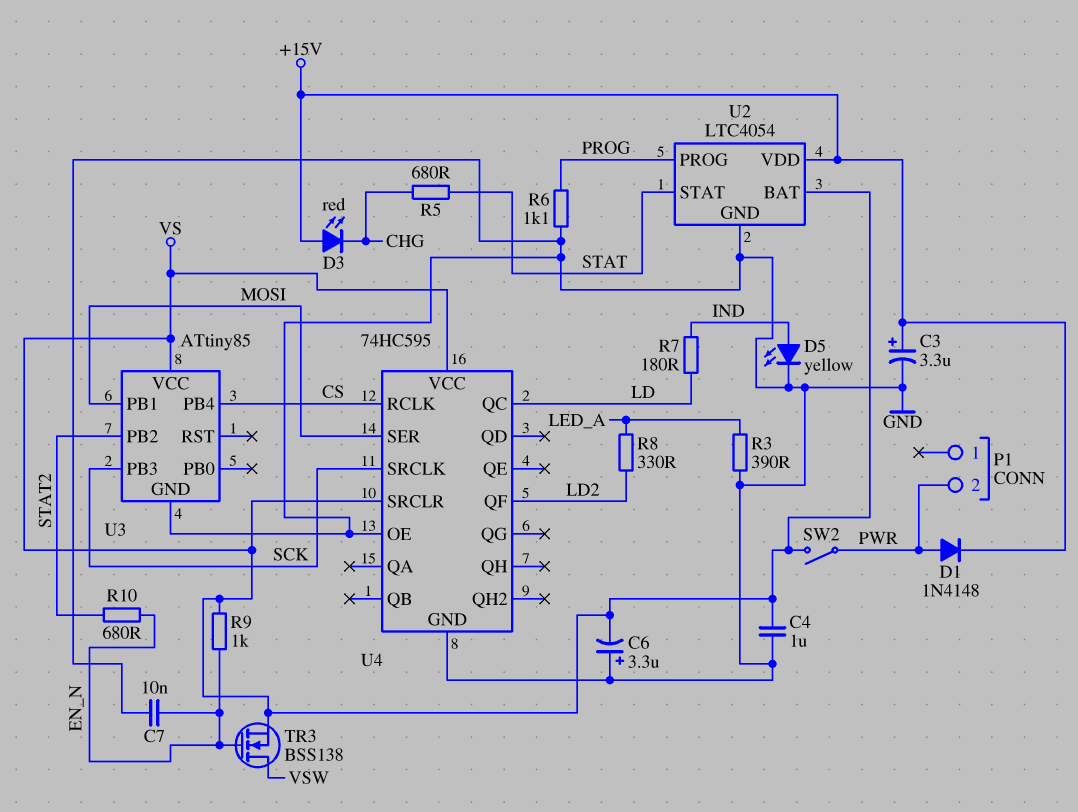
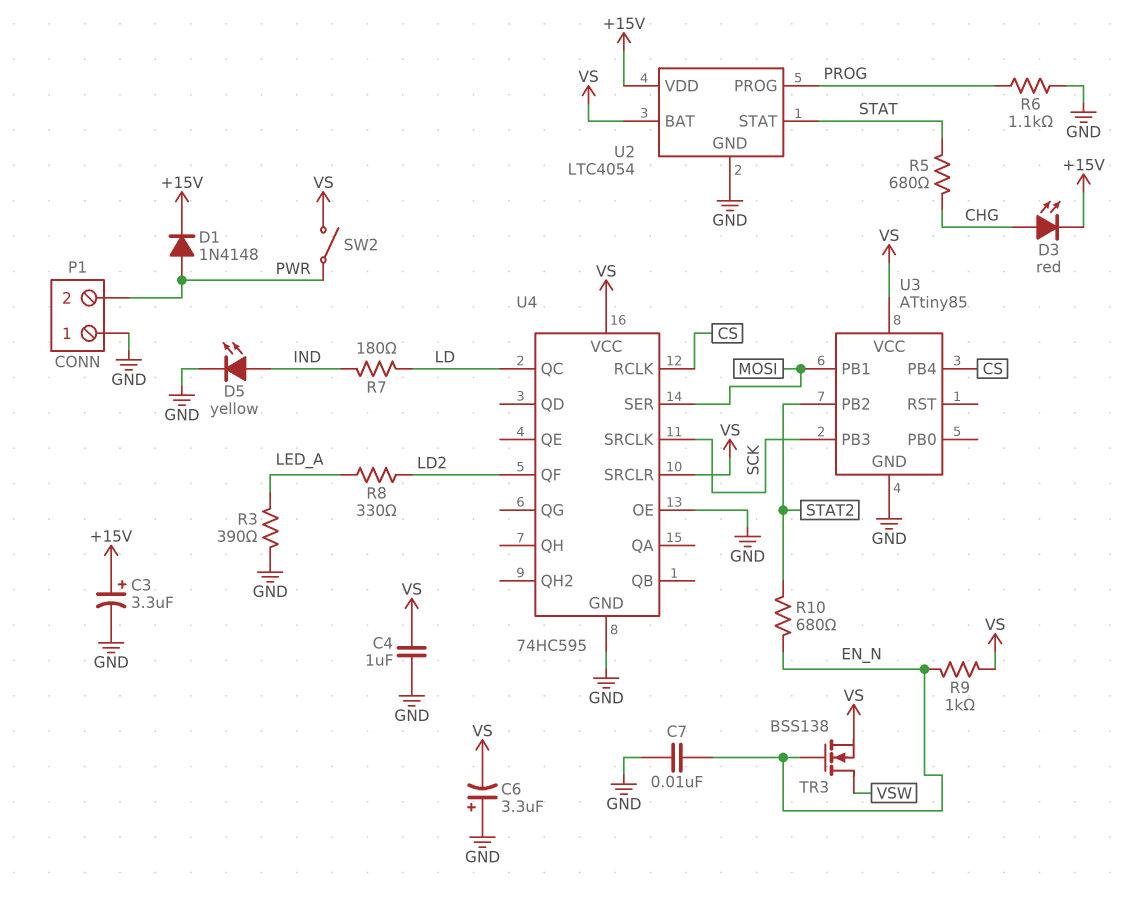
D3: LED red (A +15V, K CHG) -> LED red (A CHG, K +15V)
P1 pin 1: none -> GND

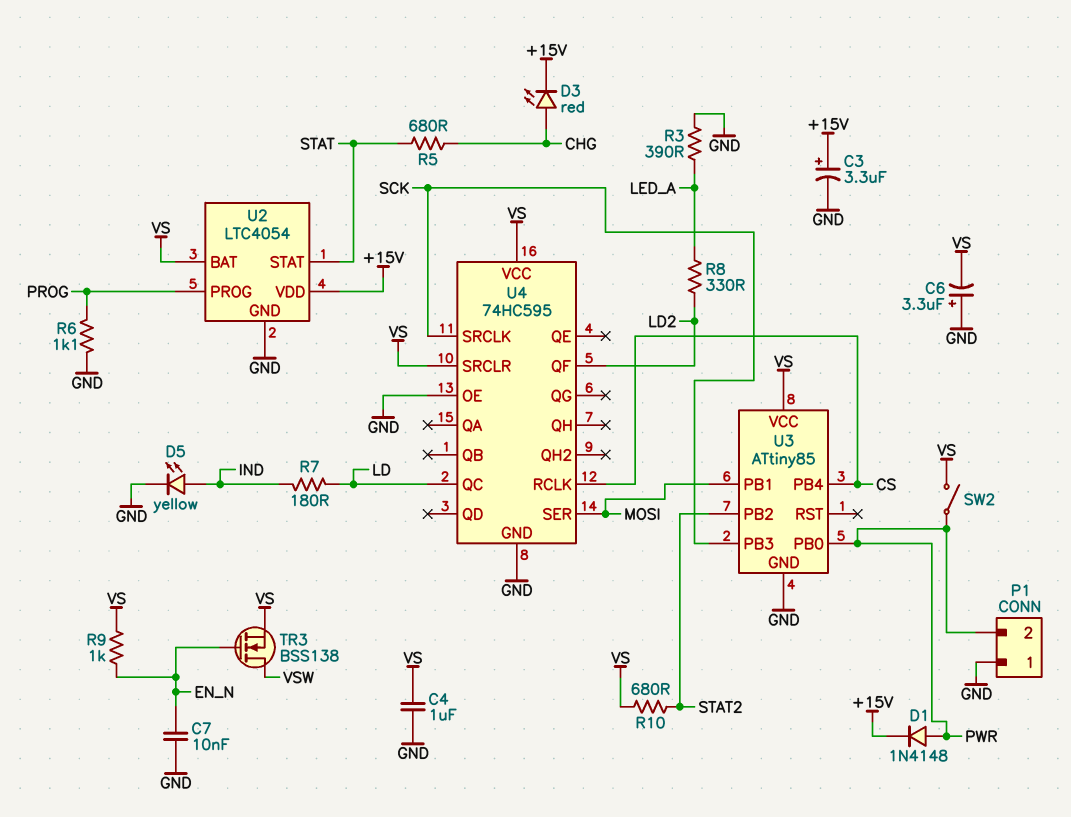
R10: 680 (EN_N, STAT2) -> 680 (STAT2, VS)
U3 pin PB0: none -> PWR

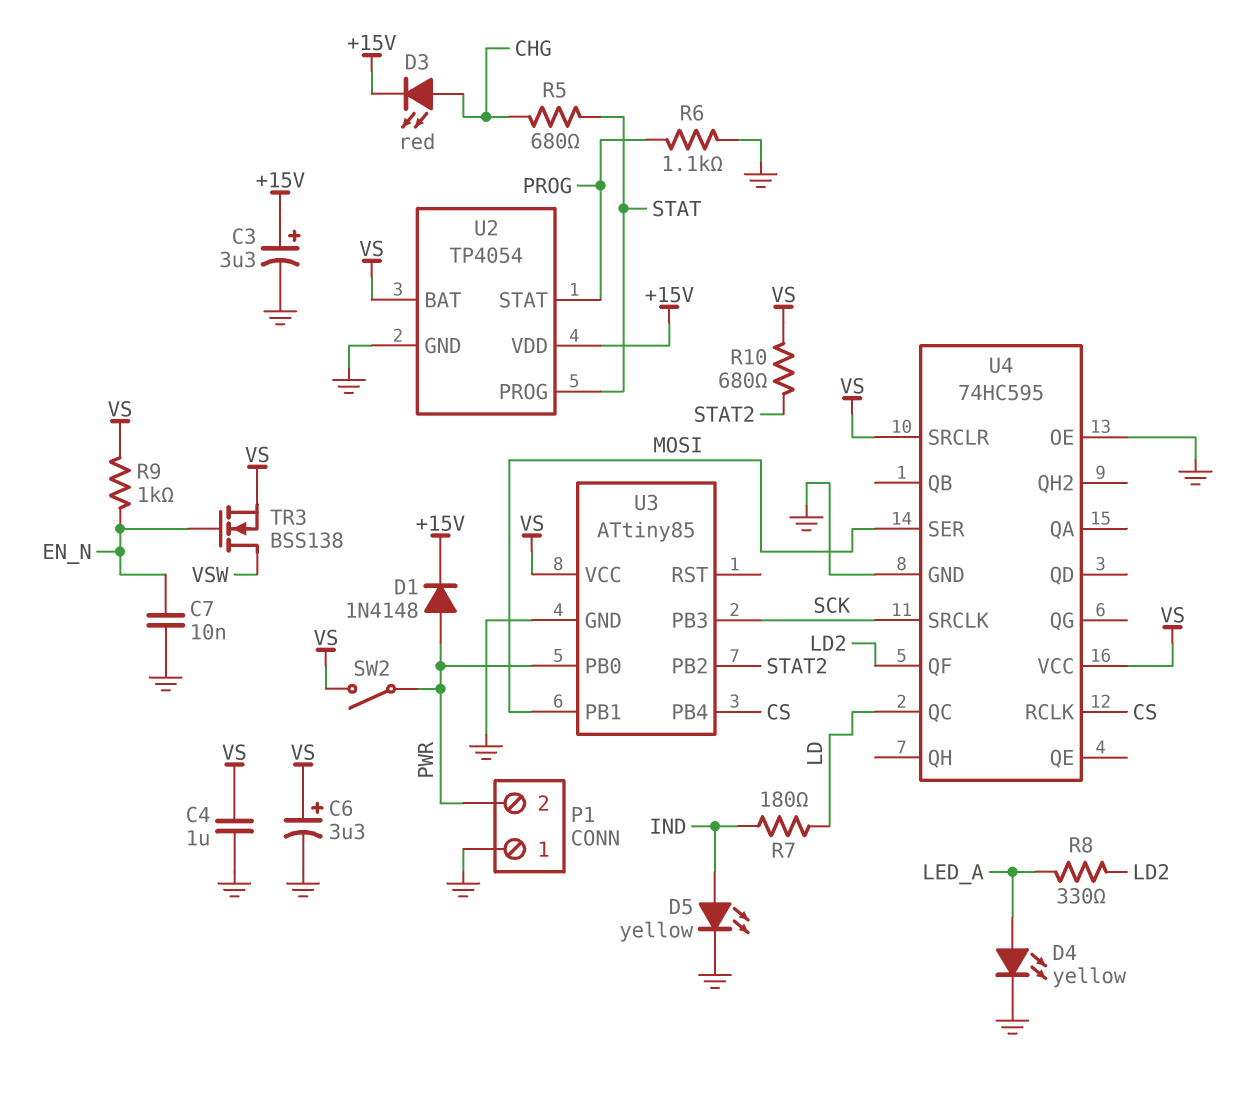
C6: 3.3uF (plus GND, minus VS) -> 3.3uF (plus VS, minus GND)
D4: none -> LED yellow (A LED_A, K GND)
R3: 390 (GND, LED_A) -> none
U2: LTC4054 -> TP4054
U2 pin PROG: PROG -> STAT
U2 pin STAT: STAT -> PROG

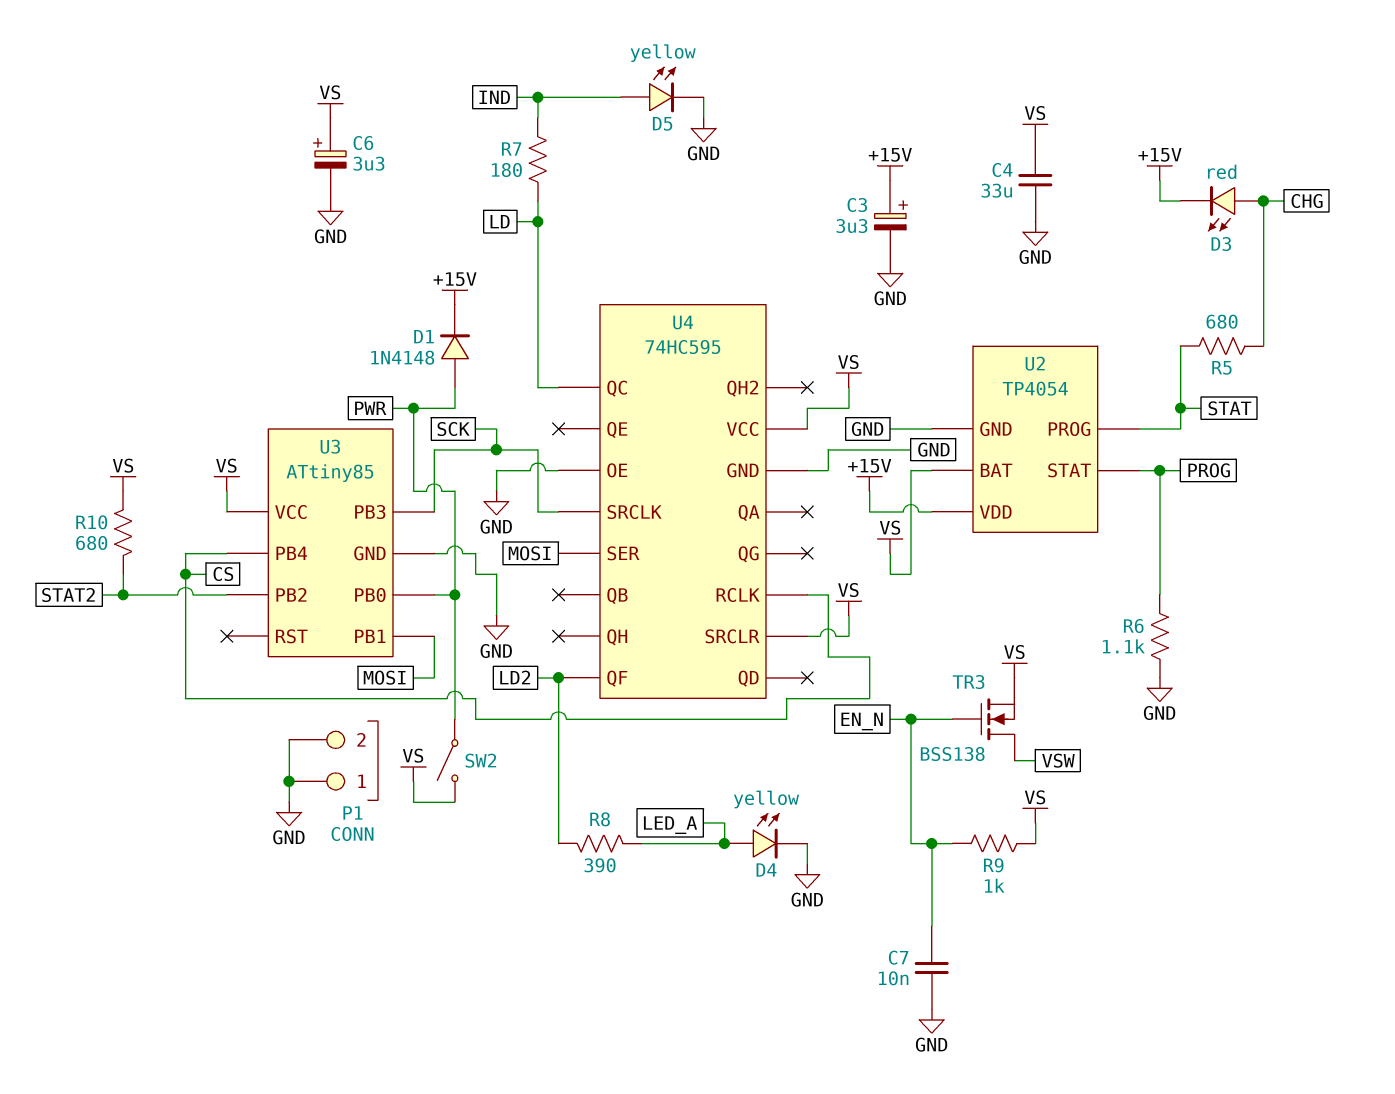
C4: 1uF (GND, VS) -> 33uF (GND, VS)
P1 pin 2: PWR -> GND
R8: 330 (LD2, LED_A) -> 390 (LD2, LED_A)

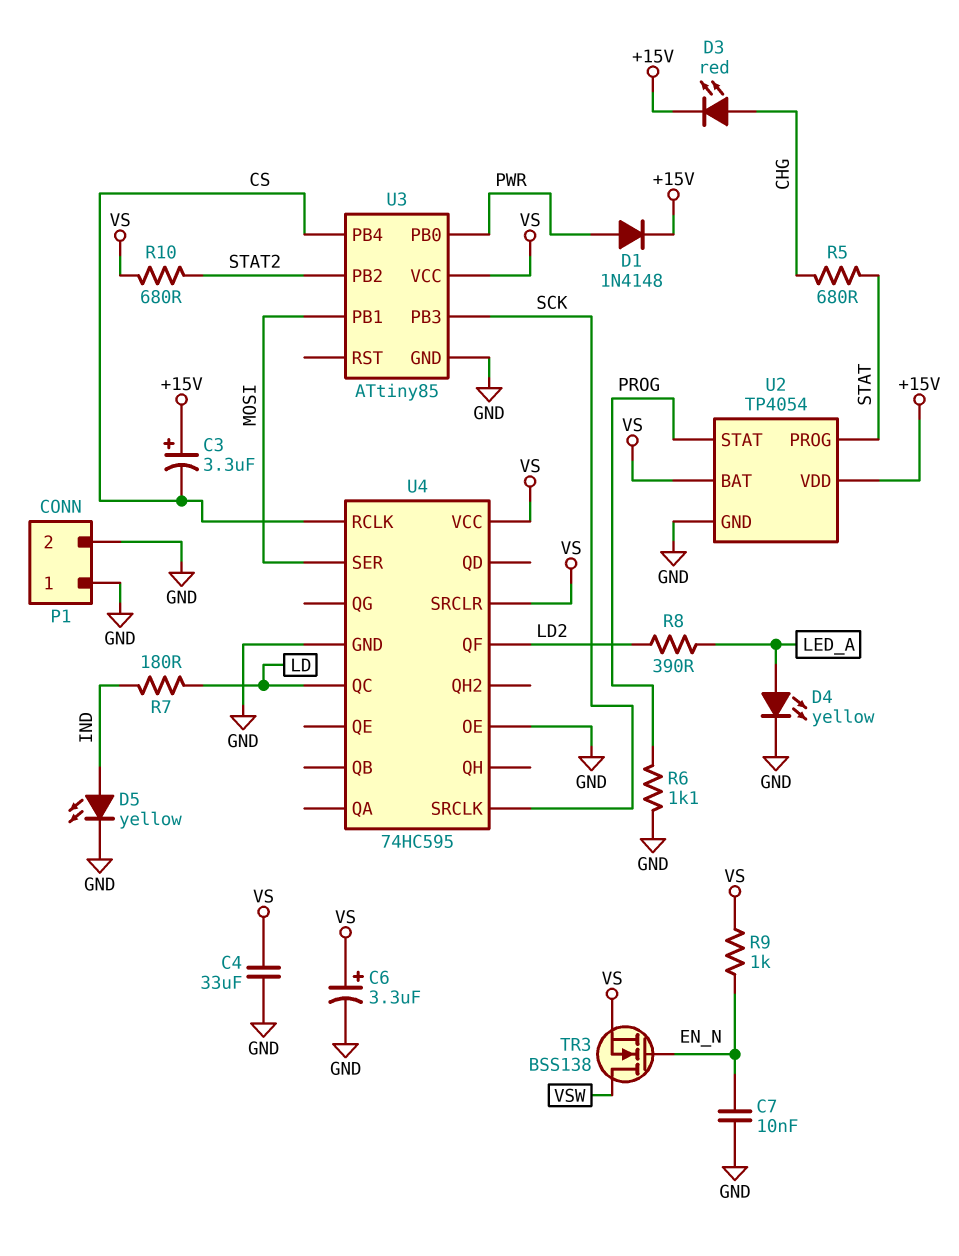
C3: 3.3uF (plus +15V, minus GND) -> 3.3uF (plus +15V, minus CS)
SW2: switch (PWR, VS) -> none

